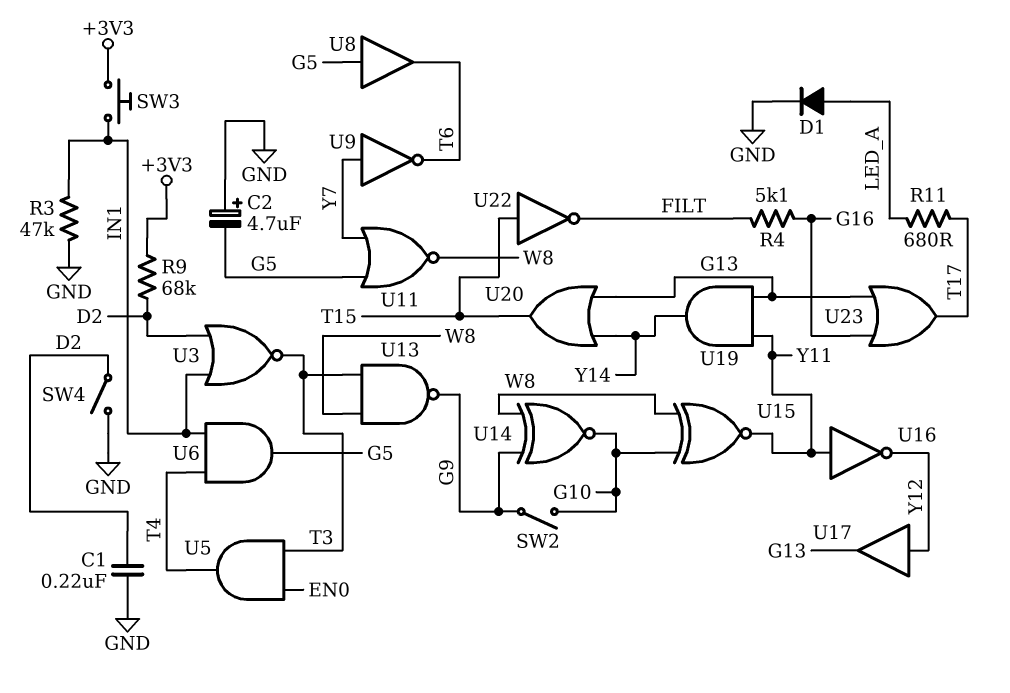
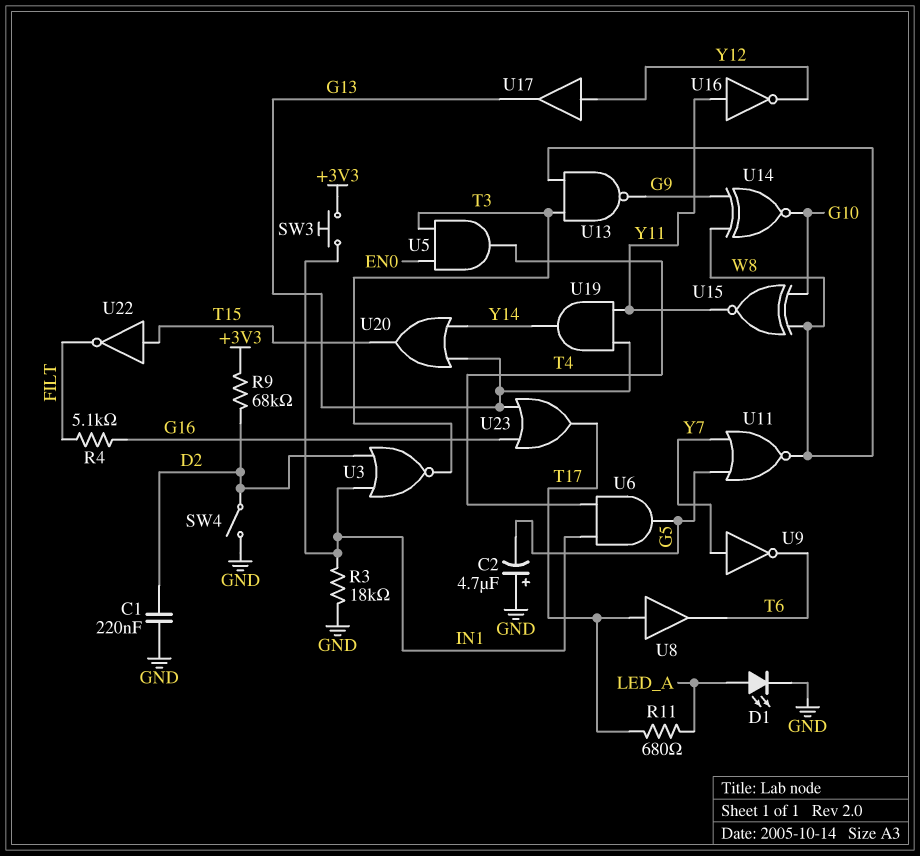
D1: diode (A LED_A, K GND) -> LED (A LED_A, K GND)
R3: 47k (GND, IN1) -> 18k (GND, IN1)
SW2: switch (G9, G10) -> none
U8: buffer (in G5, out T6) -> buffer (in T17, out T6)

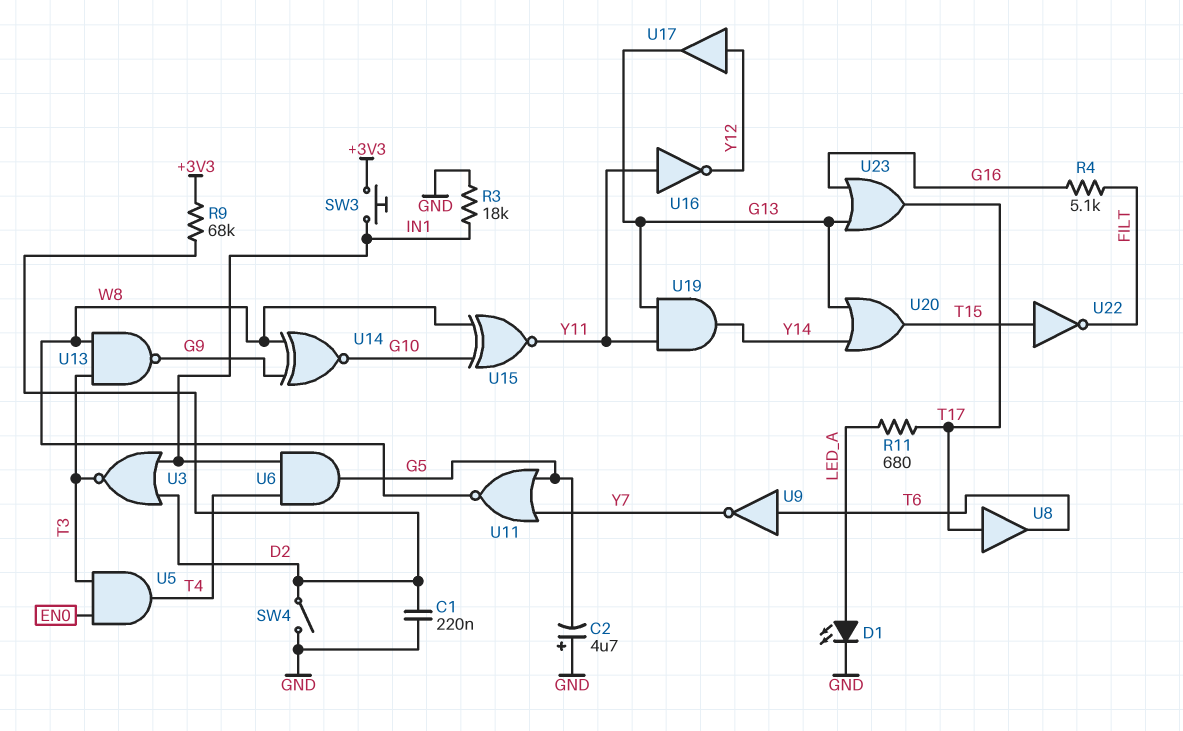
U9: NOT (in Y7, out T6) -> NOT (in T6, out Y7)

